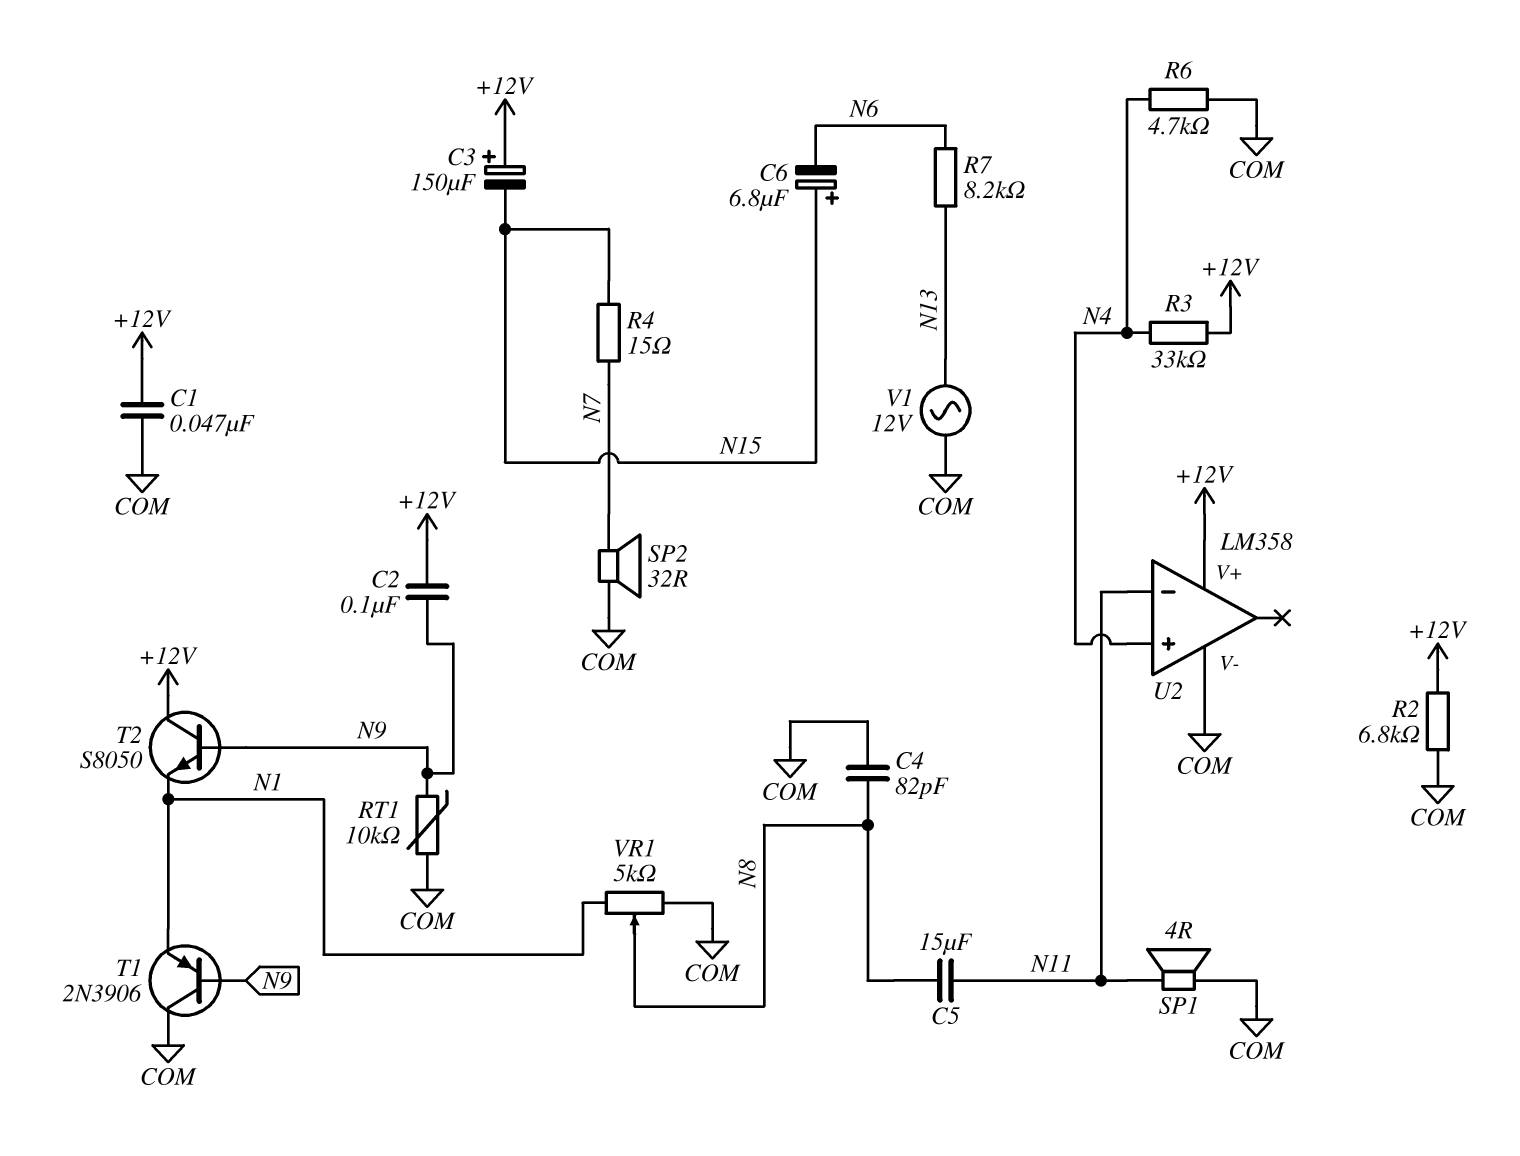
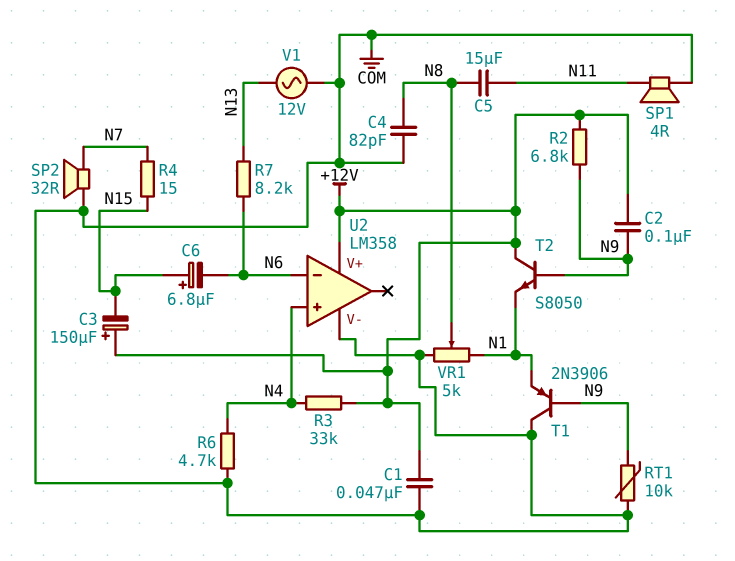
R2: 6.8k (+12V, COM) -> 6.8k (+12V, N9)
U2 pin in-: N11 -> N6

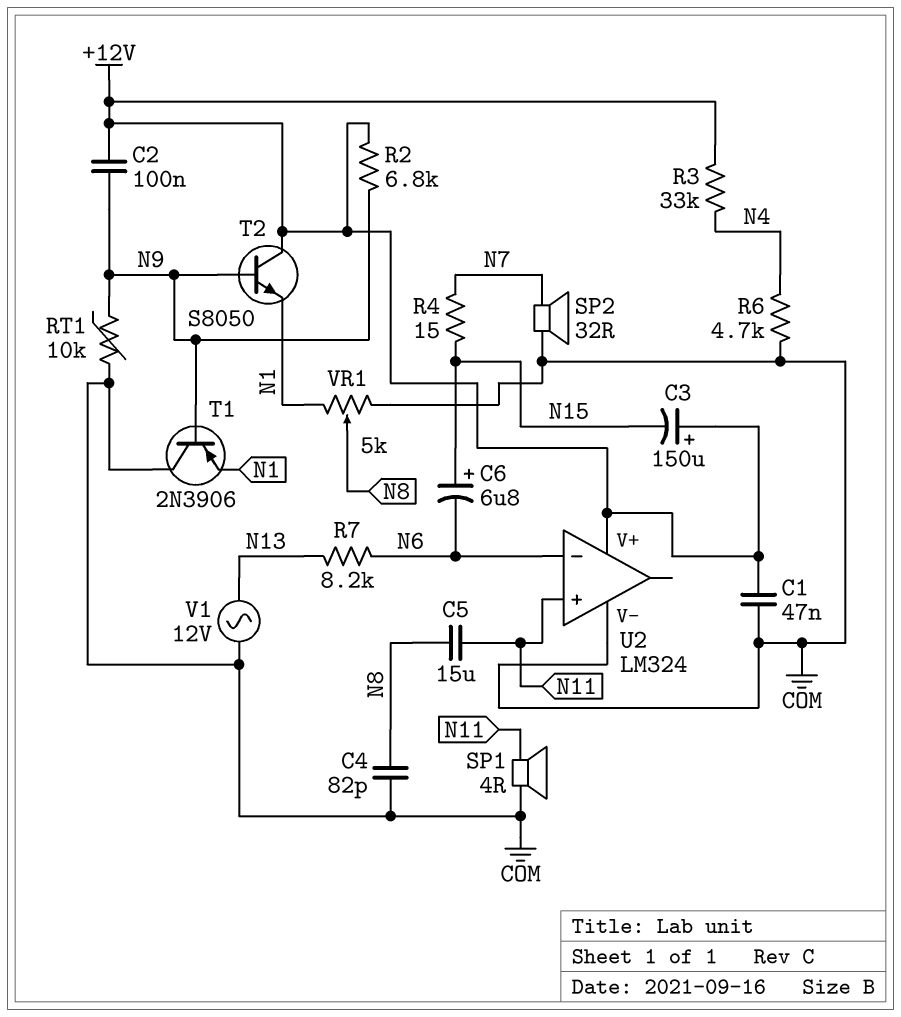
U2: LM358 -> LM324
U2 pin in+: N4 -> N11

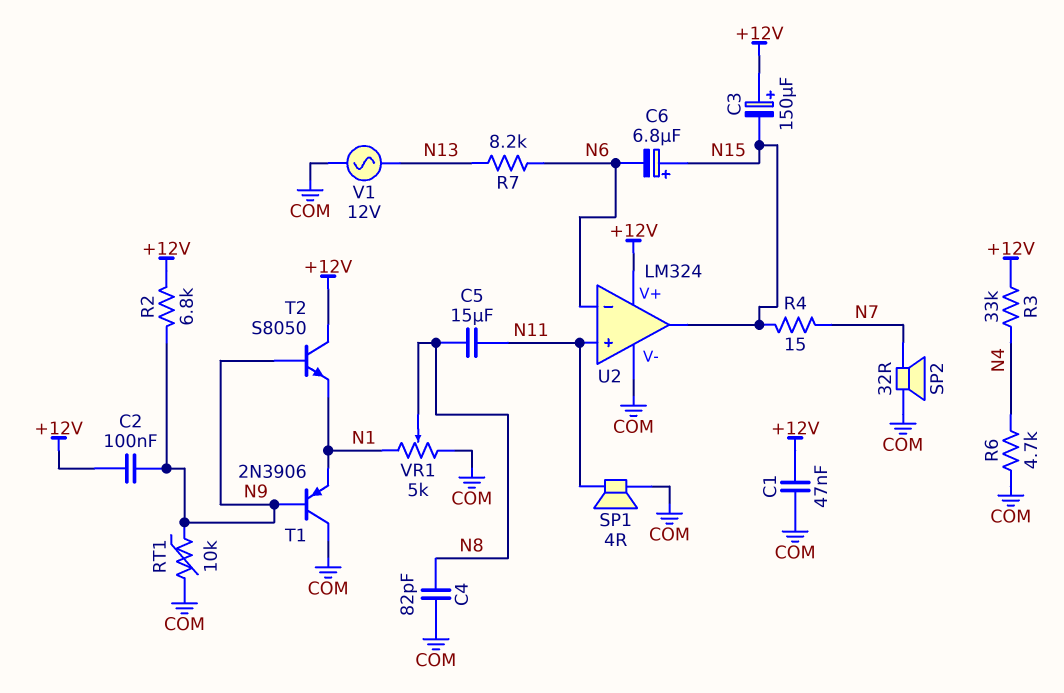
U2 pin out: none -> N15

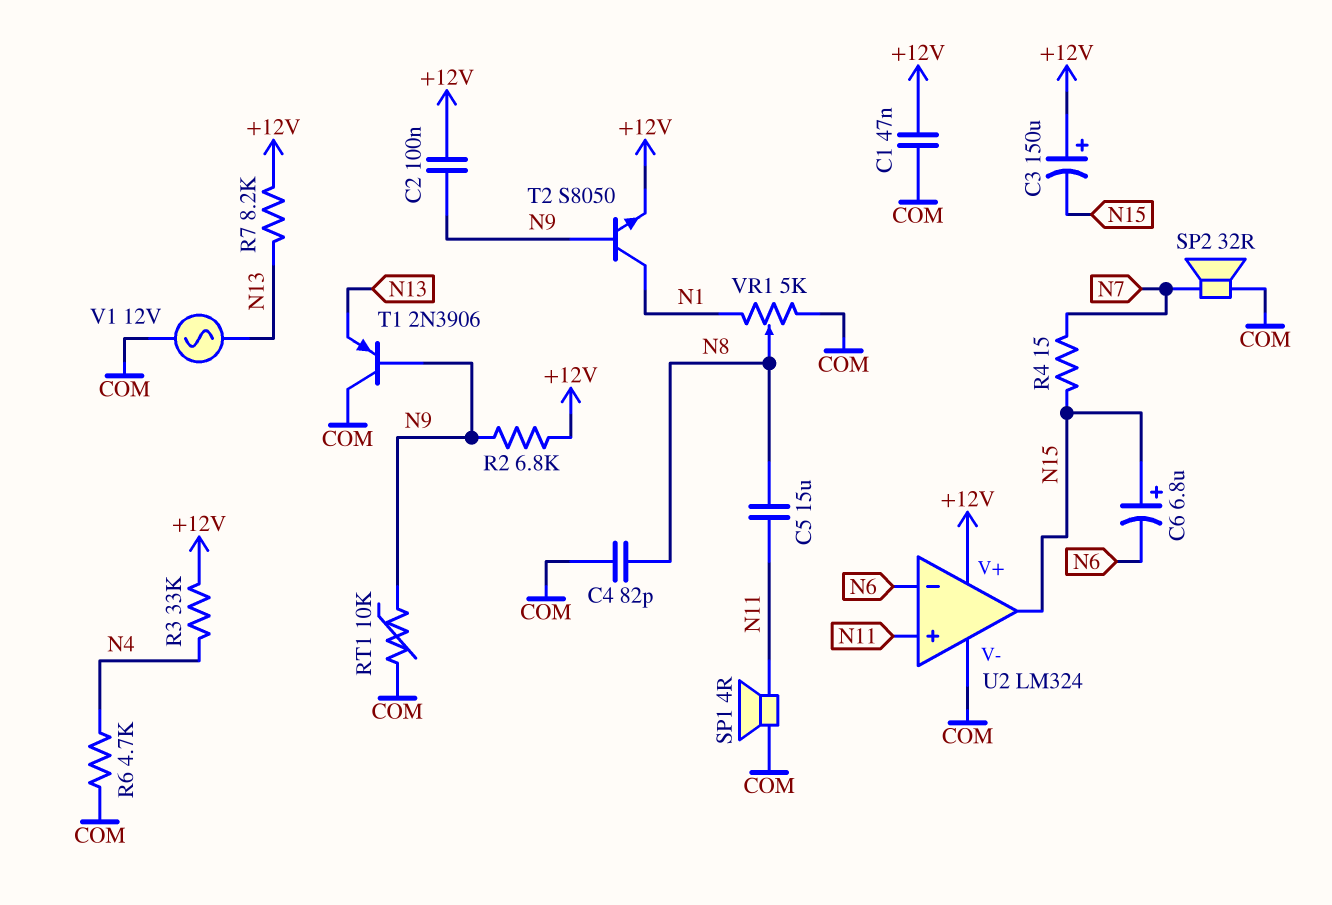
R7: 8.2k (N6, N13) -> 8.2k (+12V, N13)
T1: PNP 2N3906 (B N9, C COM, E N1) -> PNP 2N3906 (B N9, C COM, E N13)
T2: NPN S8050 (B N9, C +12V, E N1) -> NPN S8050 (B N9, C N1, E +12V)

